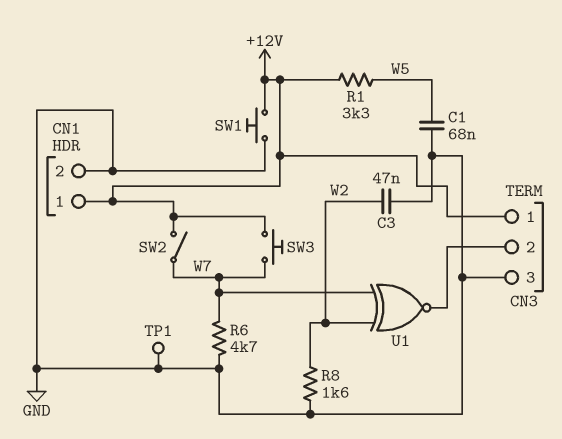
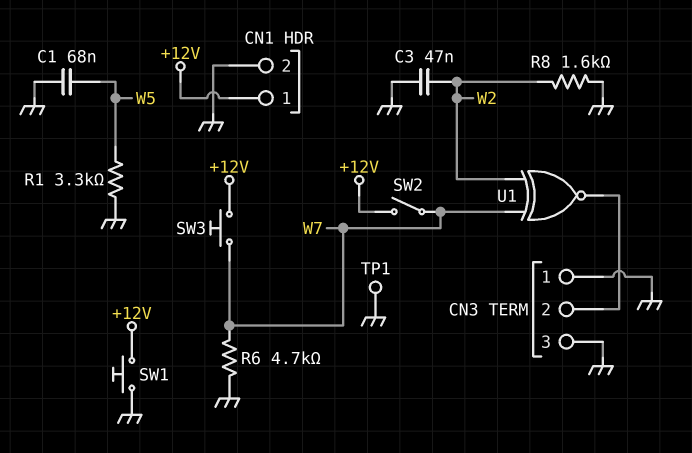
CN3 pin 1: +12V -> GND
R1: 3.3k (+12V, W5) -> 3.3k (GND, W5)

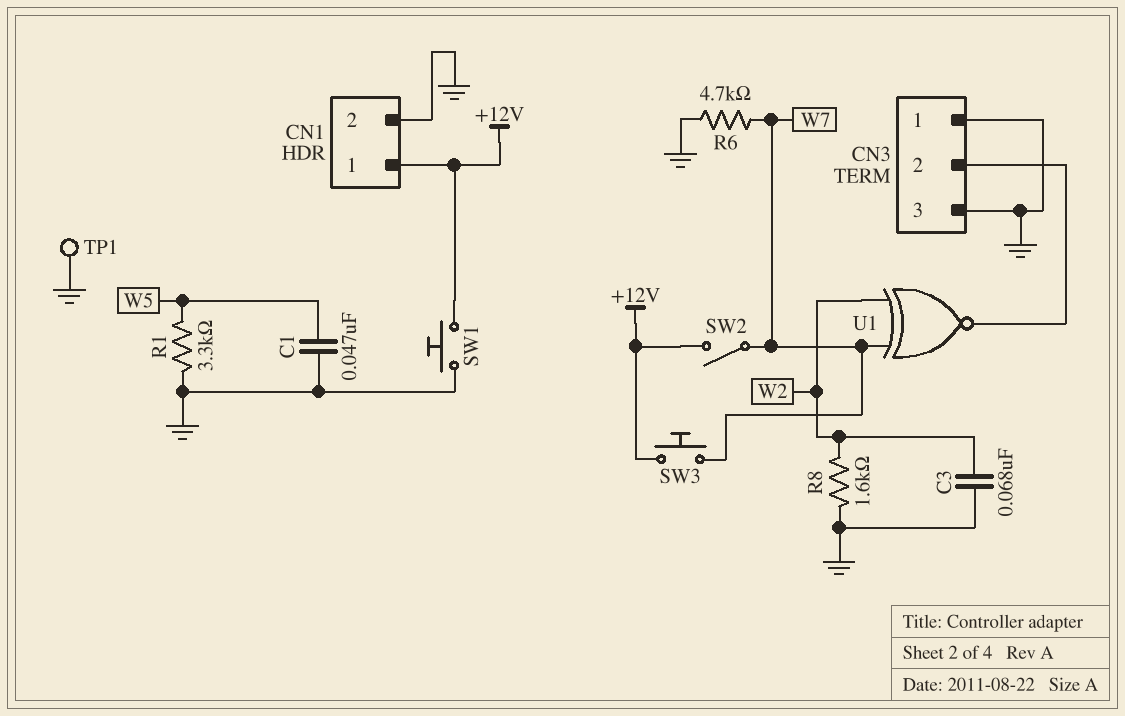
C1: 68nF (GND, W5) -> 47nF (GND, W5)
C3: 47nF (GND, W2) -> 68nF (GND, W2)

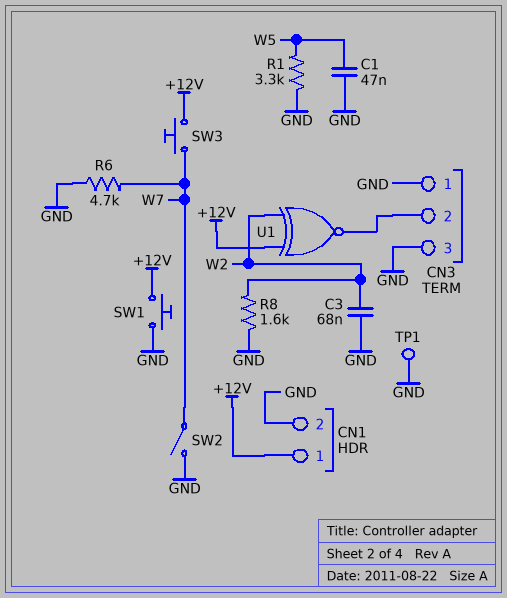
SW2: switch (+12V, W7) -> switch (GND, W7)
U1: XNOR (in W2, in W7, out CN3/2) -> XNOR (in +12V, in W2, out CN3/2)

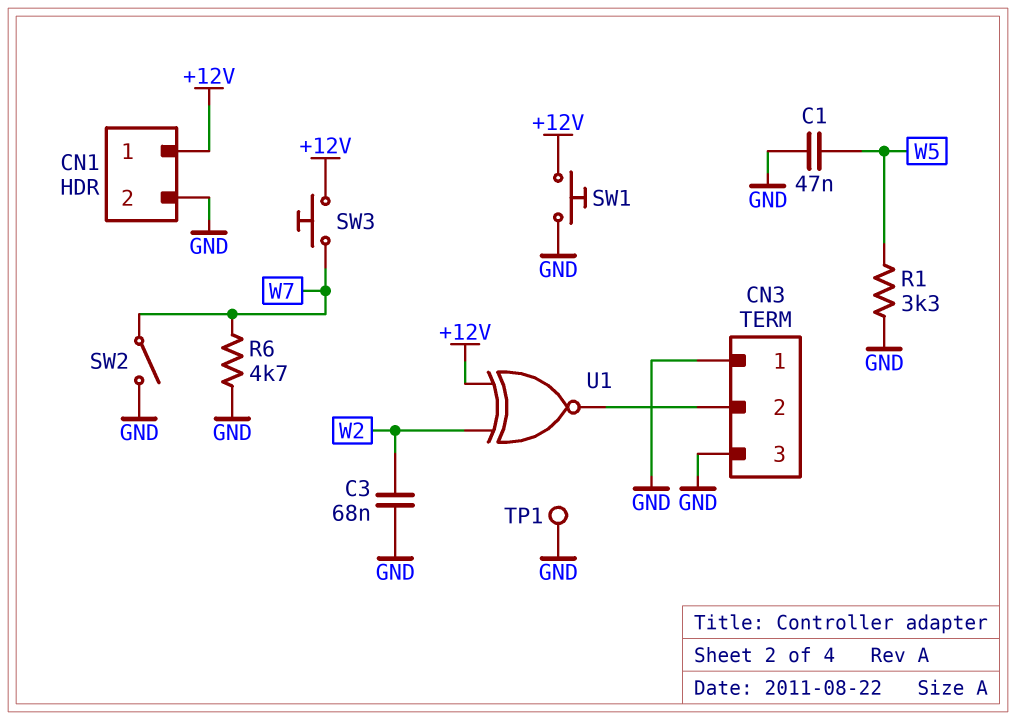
R8: 1.6k (GND, W2) -> none

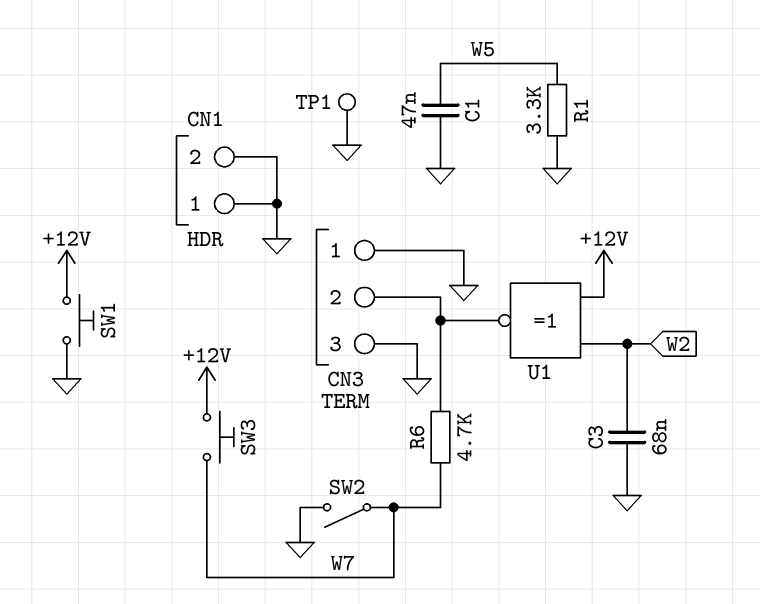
CN1 pin 1: +12V -> GND
R6: 4.7k (GND, W7) -> 4.7k (CN3/2, W7)

